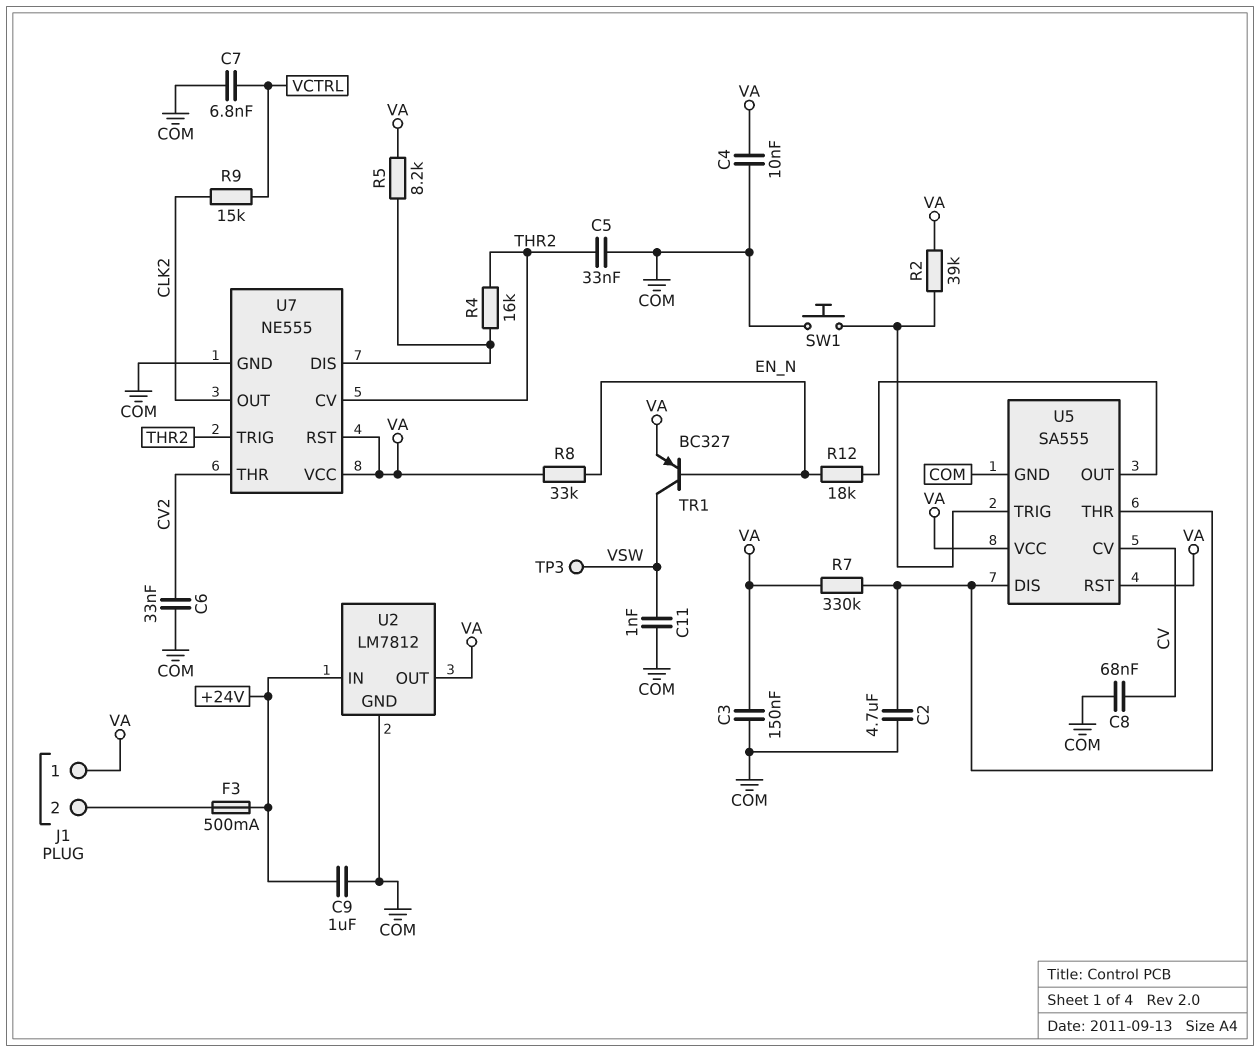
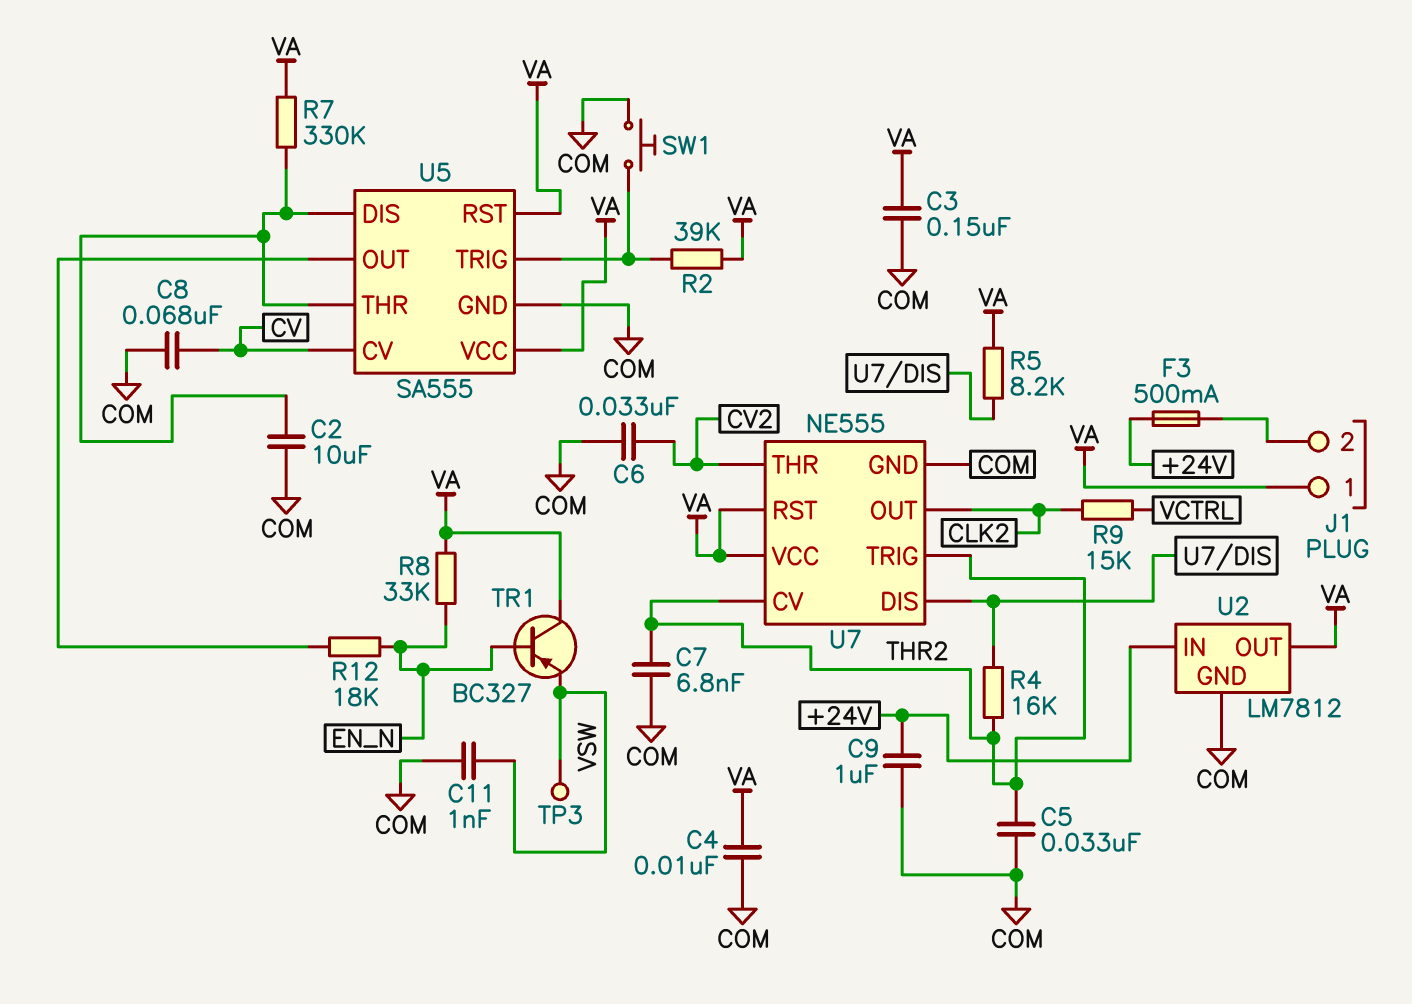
C2: 4.7uF (COM, U5/DIS) -> 10uF (COM, U5/DIS)
C7: 6.8nF (COM, VCTRL) -> 6.8nF (COM, THR2)
TR1: PNP BC327 (B EN_N, C VSW, E VA) -> PNP BC327 (B EN_N, C VA, E VSW)

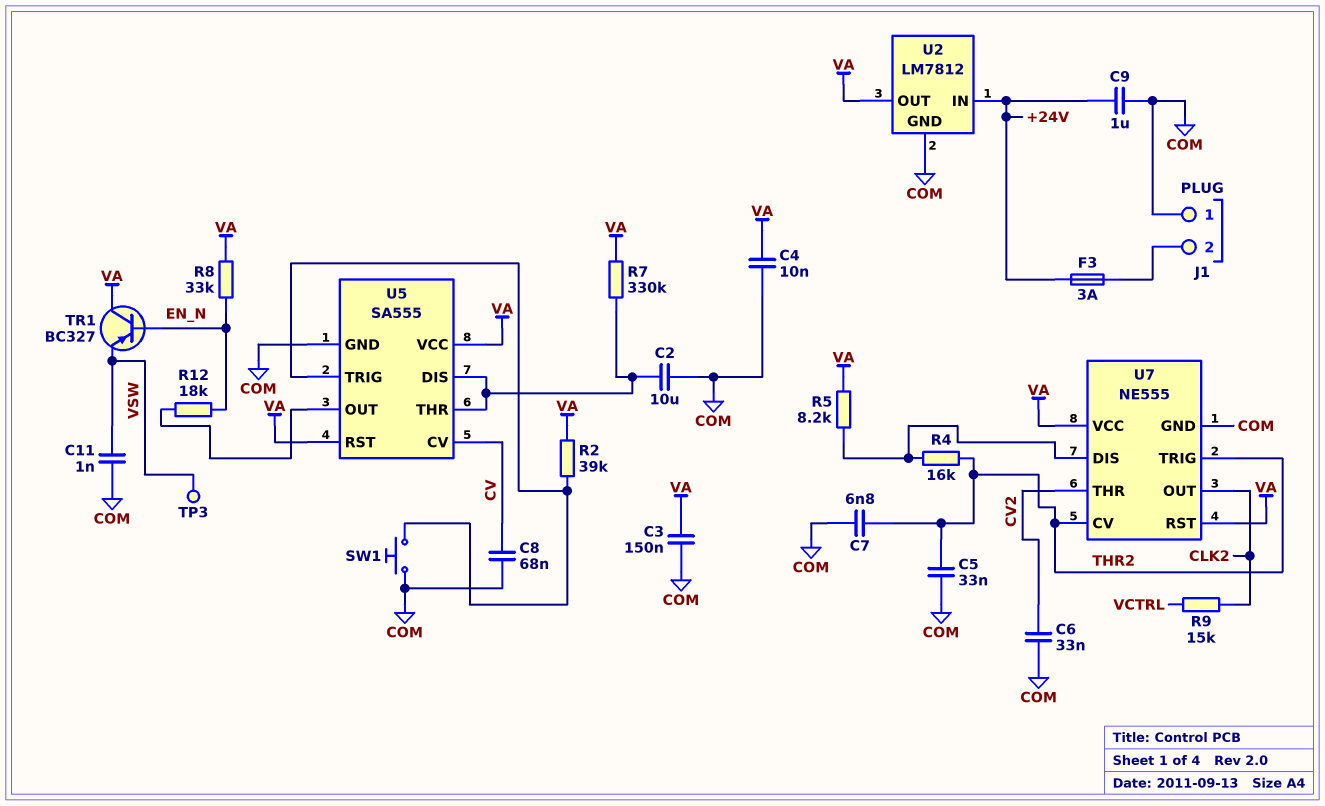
F3: 500mA (+24V, J1/2) -> 3A (+24V, J1/2)
J1 pin 1: VA -> COM

